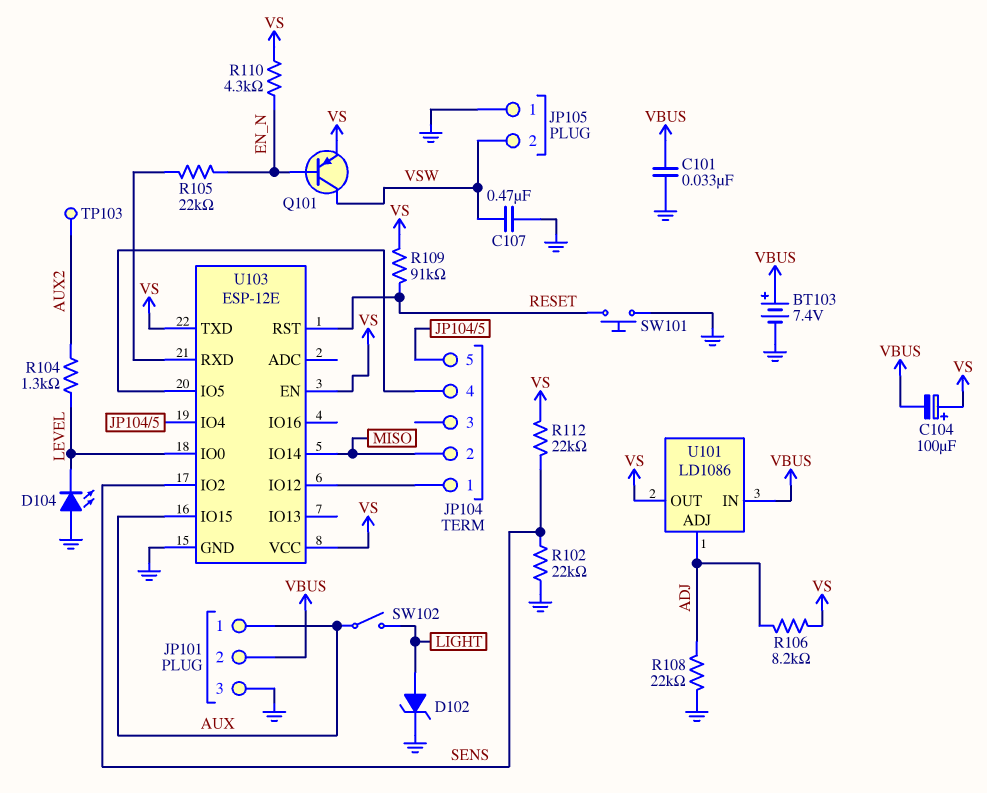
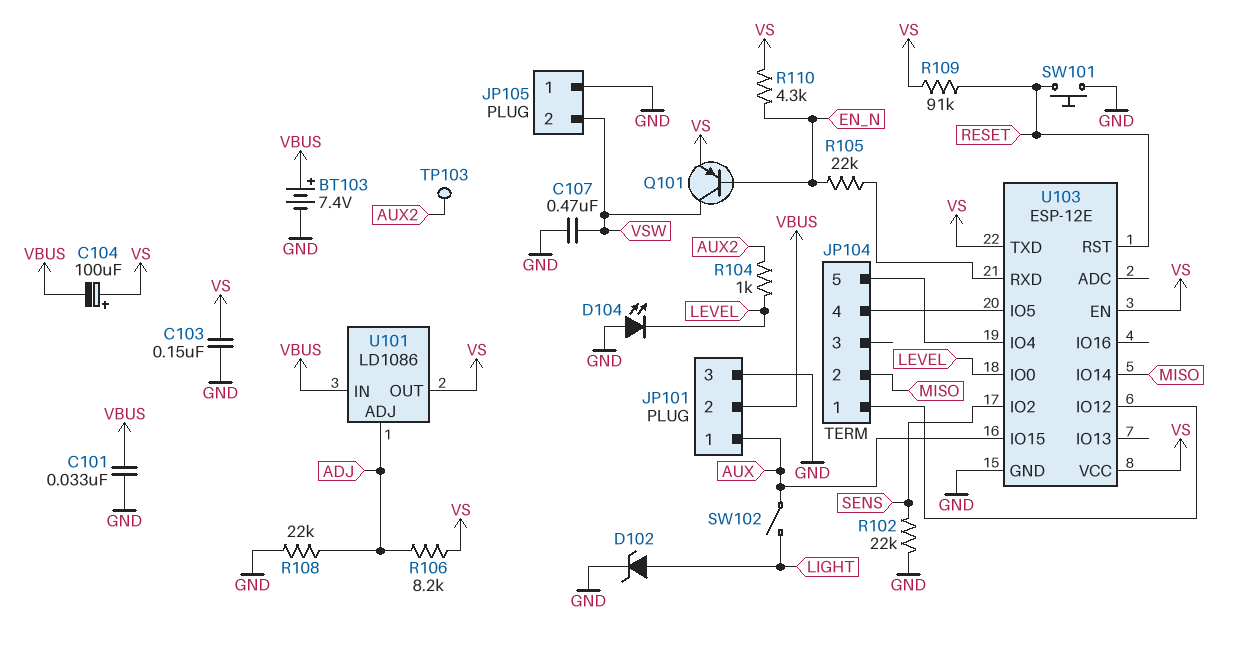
C103: none -> 150nF (GND, VS)
R104: 1.3k (AUX2, LEVEL) -> 1k (AUX2, LEVEL)
R112: 22k (SENS, VS) -> none

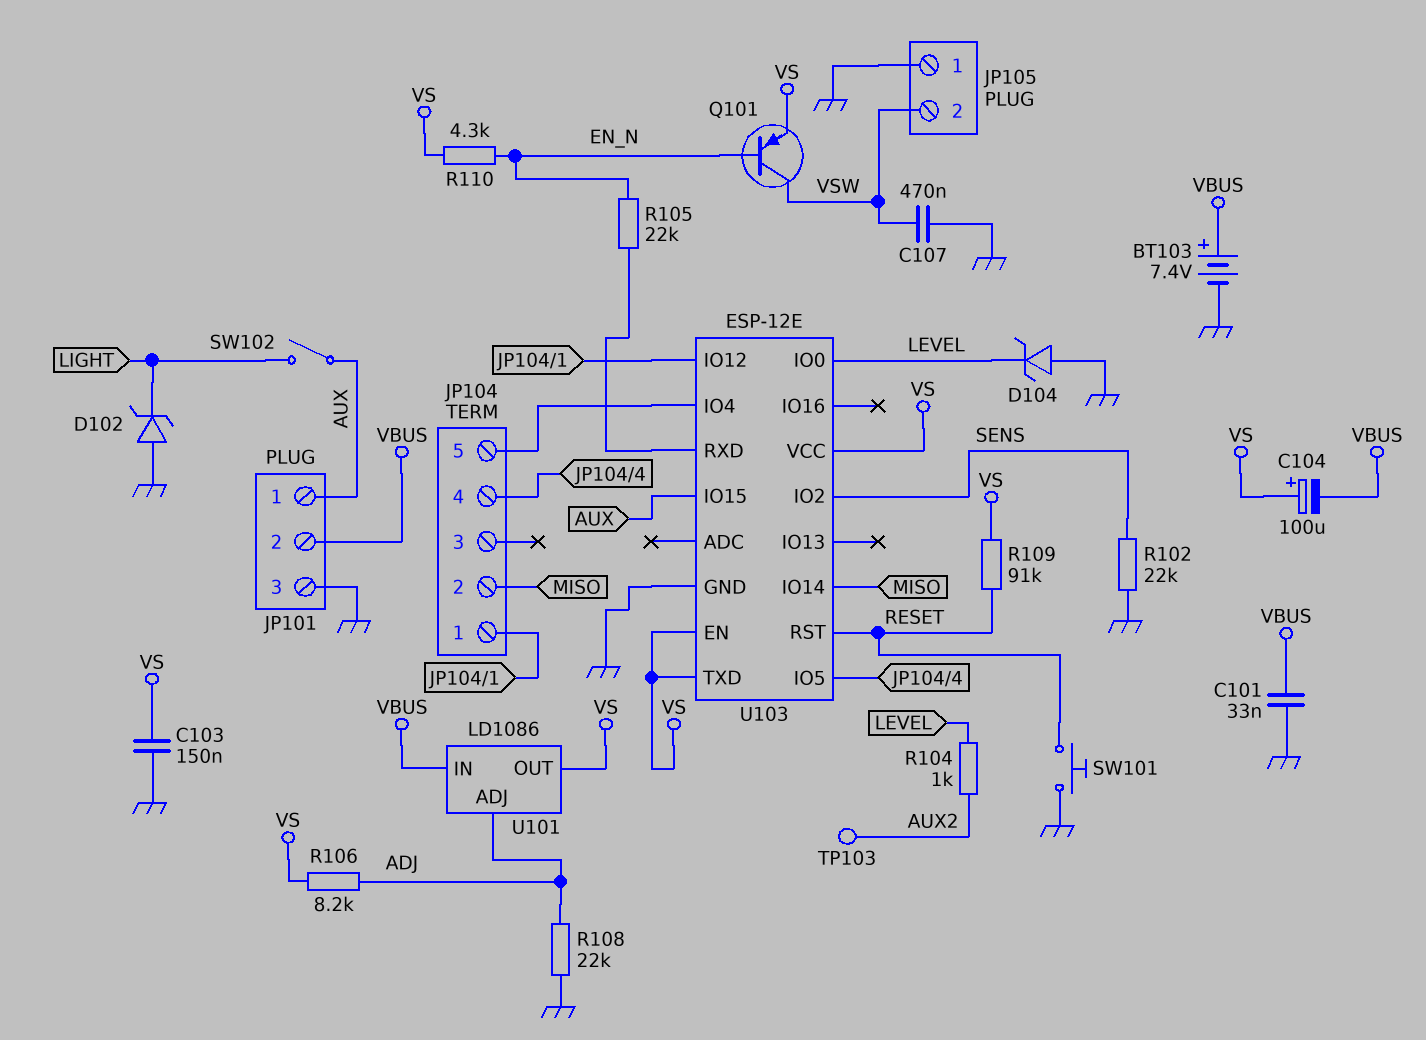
D102: zener (A LIGHT, K GND) -> zener (A GND, K LIGHT)
D104: LED (A GND, K LEVEL) -> zener (A GND, K LEVEL)

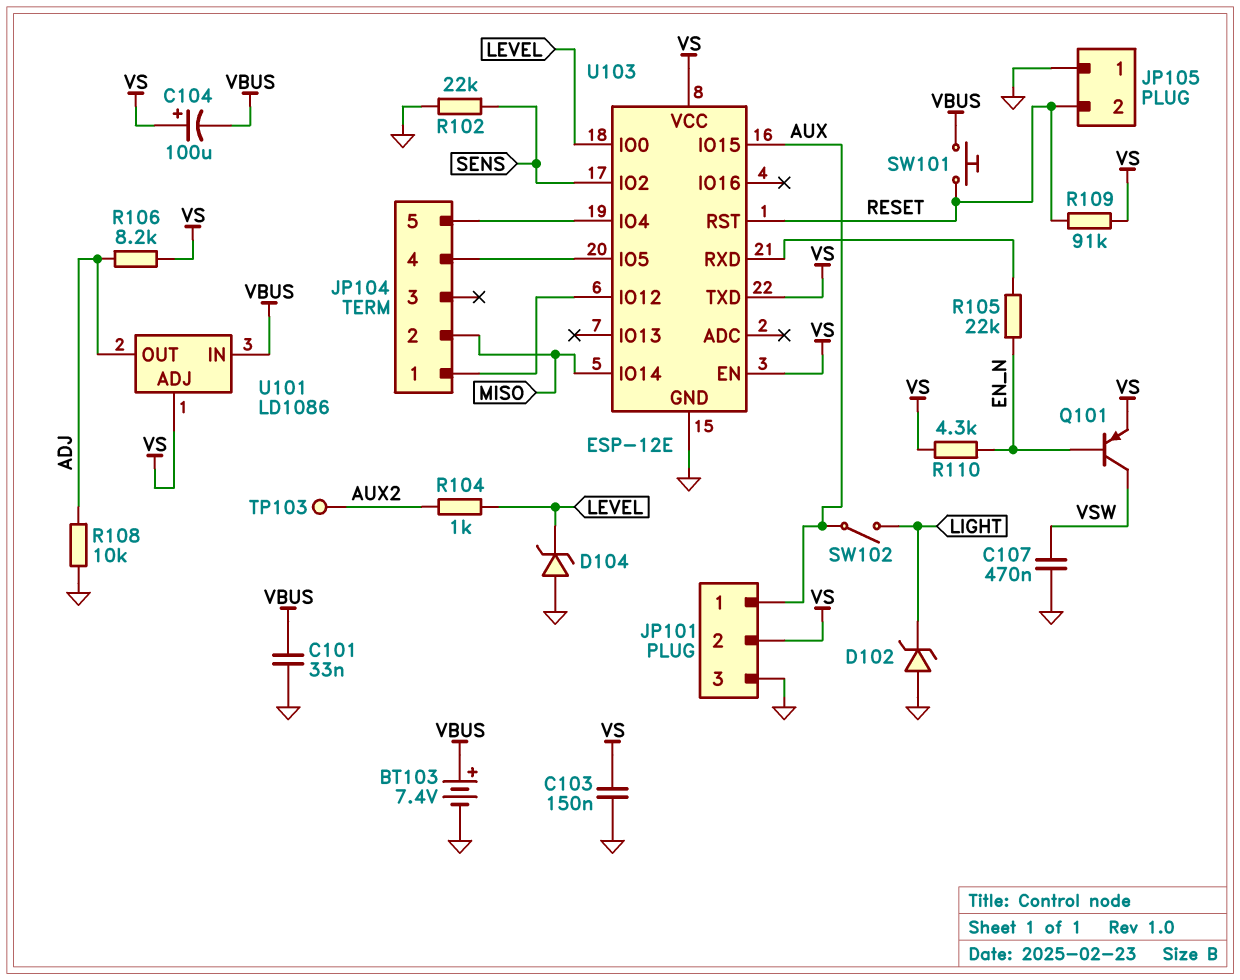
JP101 pin 2: VBUS -> VS
JP105 pin 2: VSW -> RESET
R108: 22k (ADJ, GND) -> 10k (ADJ, GND)
SW101: button (GND, RESET) -> button (RESET, VBUS)
U101 pin ADJ: ADJ -> VS
U101 pin OUT: VS -> ADJ

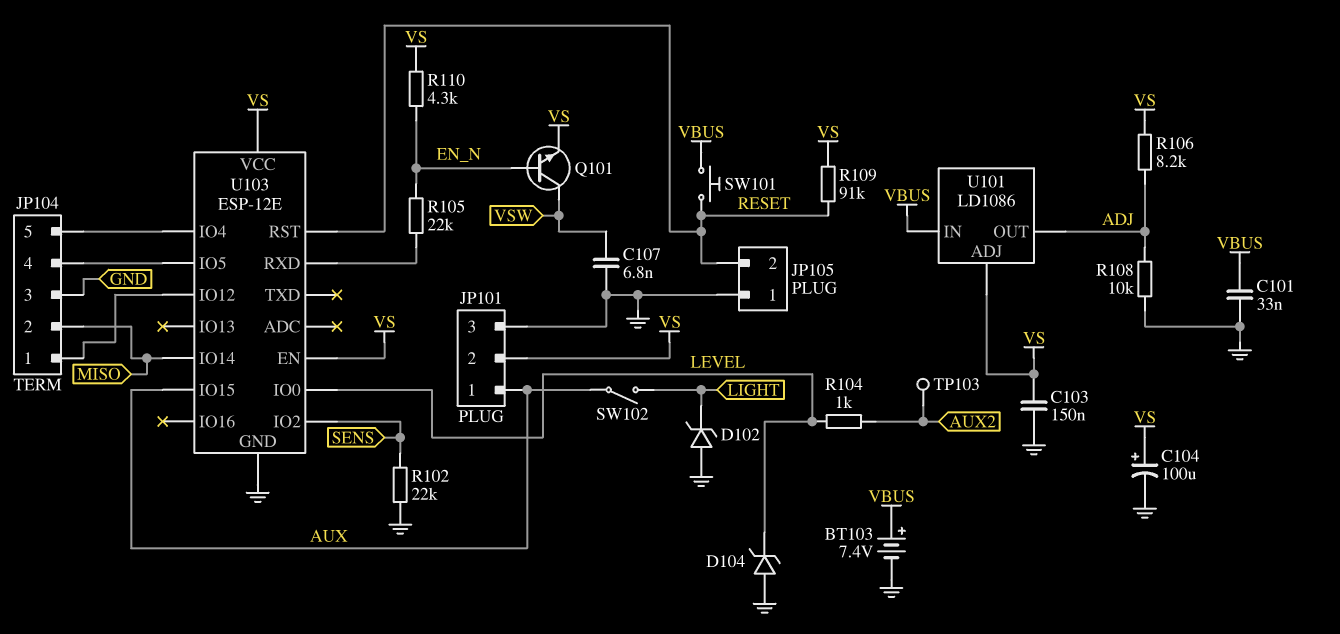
C104: 100uF (plus VS, minus VBUS) -> 100uF (plus VS, minus GND)
C107: 470nF (GND, VSW) -> 6.8nF (GND, VSW)
JP104 pin 3: none -> GND
Q101: PNP (B EN_N, C VSW, E VS) -> NPN (B EN_N, C VSW, E VS)
U103 pin TXD: VS -> none

